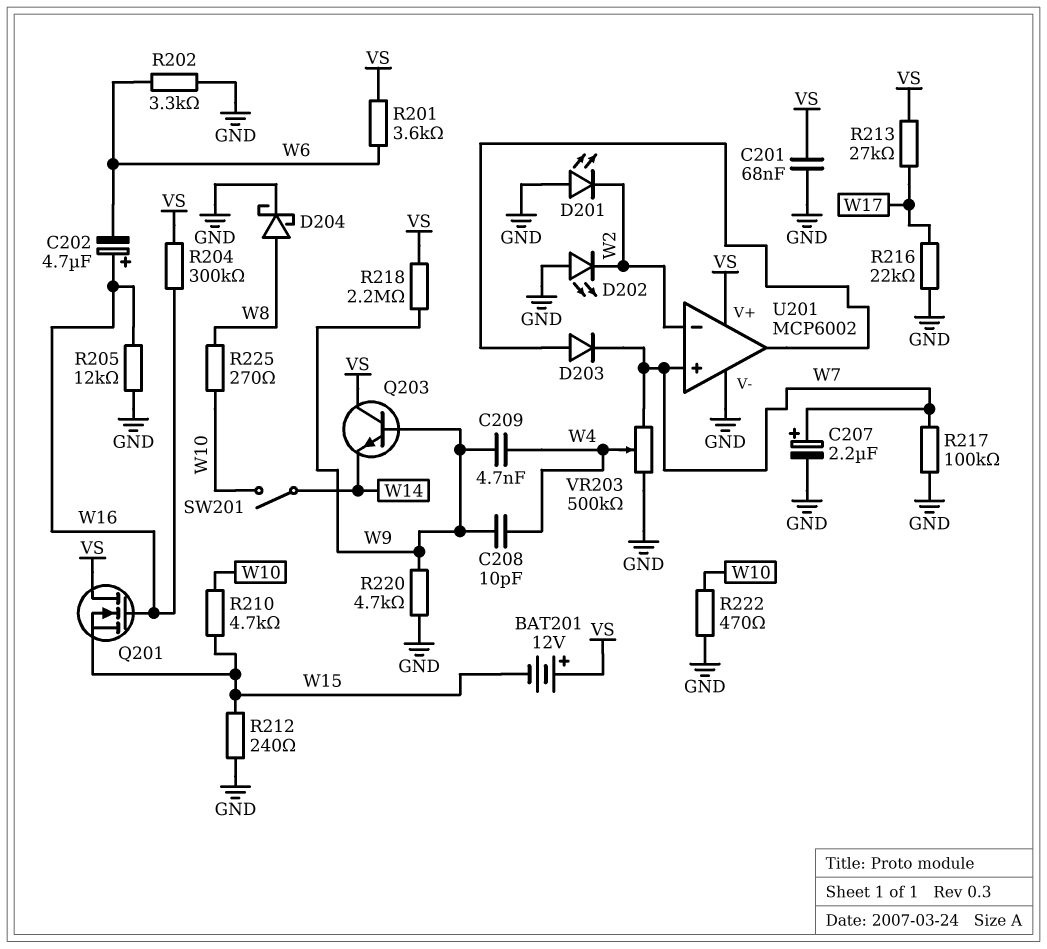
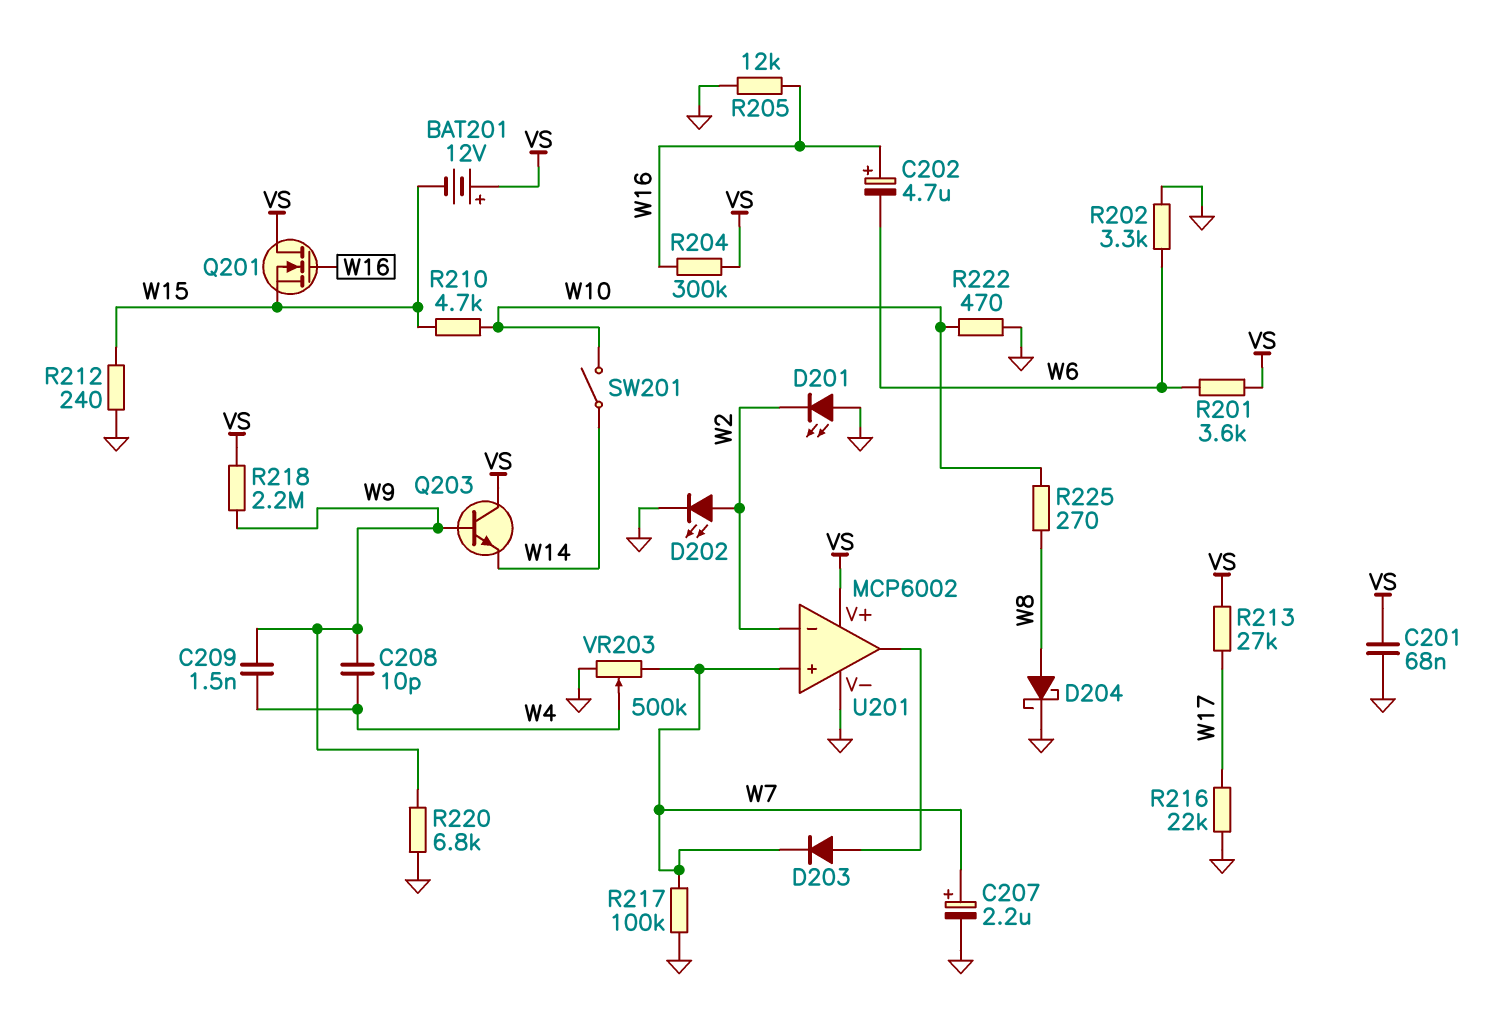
C209: 4.7nF (W4, W9) -> 1.5nF (W4, W9)
D202: LED (A GND, K W2) -> LED (A W2, K GND)
R220: 4.7k (GND, W9) -> 6.8k (GND, W9)

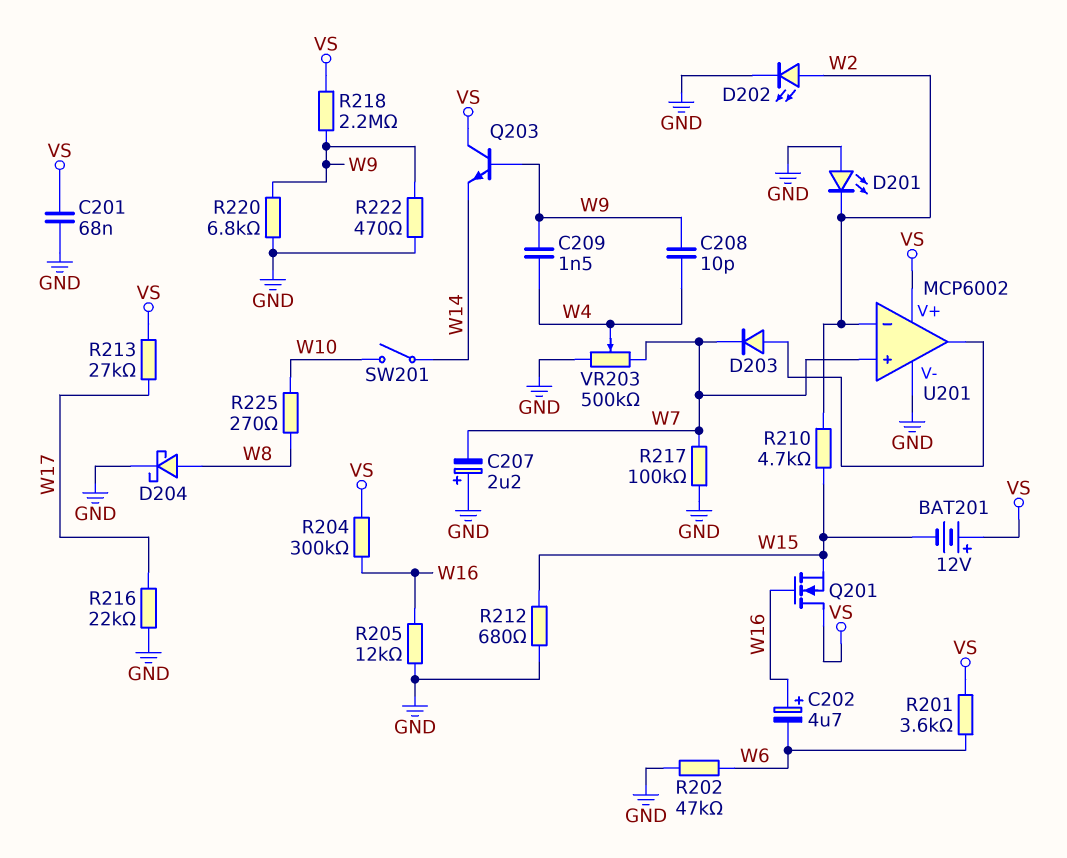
C207: 2.2uF (plus W7, minus GND) -> 2.2uF (plus GND, minus W7)
R202: 3.3k (GND, W6) -> 47k (GND, W6)
R210: 4.7k (W10, W15) -> 4.7k (W2, W15)
R212: 240 (GND, W15) -> 680 (GND, W15)
R222: 470 (GND, W10) -> 470 (GND, W9)

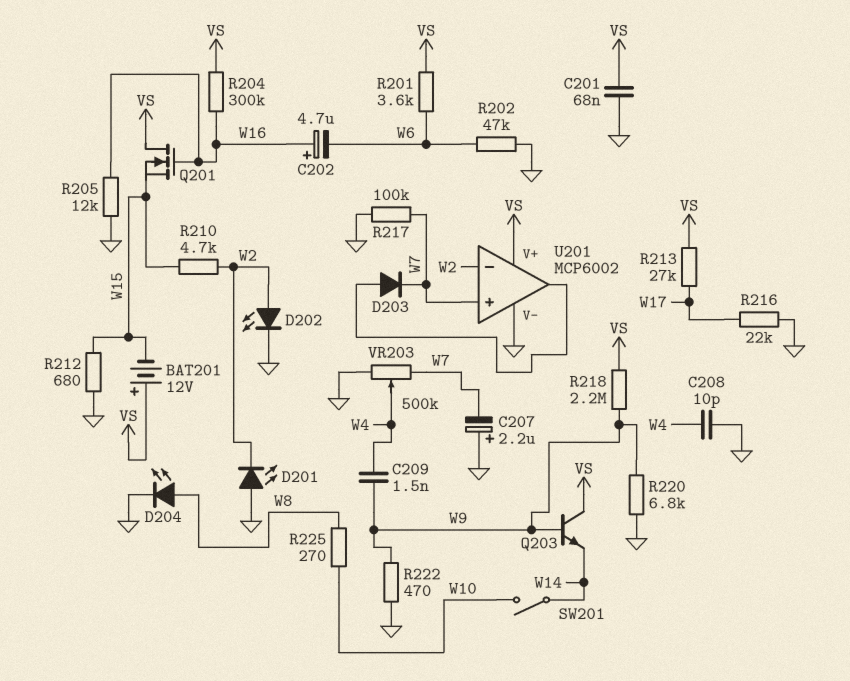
C208: 10pF (W4, W9) -> 10pF (GND, W4)
D204: schottky (A W8, K GND) -> LED (A W8, K GND)

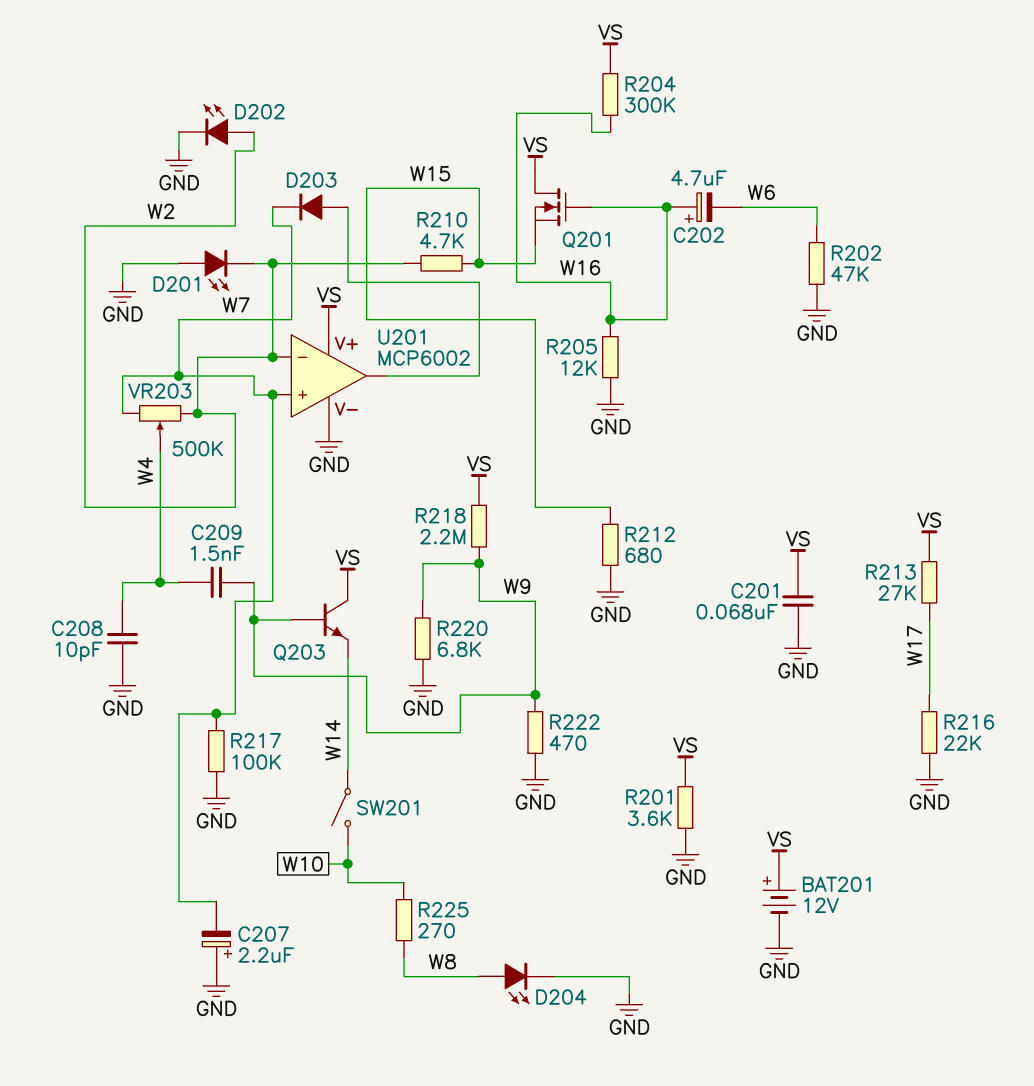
BAT201: 12V (plus VS, minus W15) -> 12V (plus VS, minus GND)
R201: 3.6k (VS, W6) -> 3.6k (GND, VS)
VR203: 500k (GND, W7, wiper W4) -> 500k (W2, W7, wiper W4)

